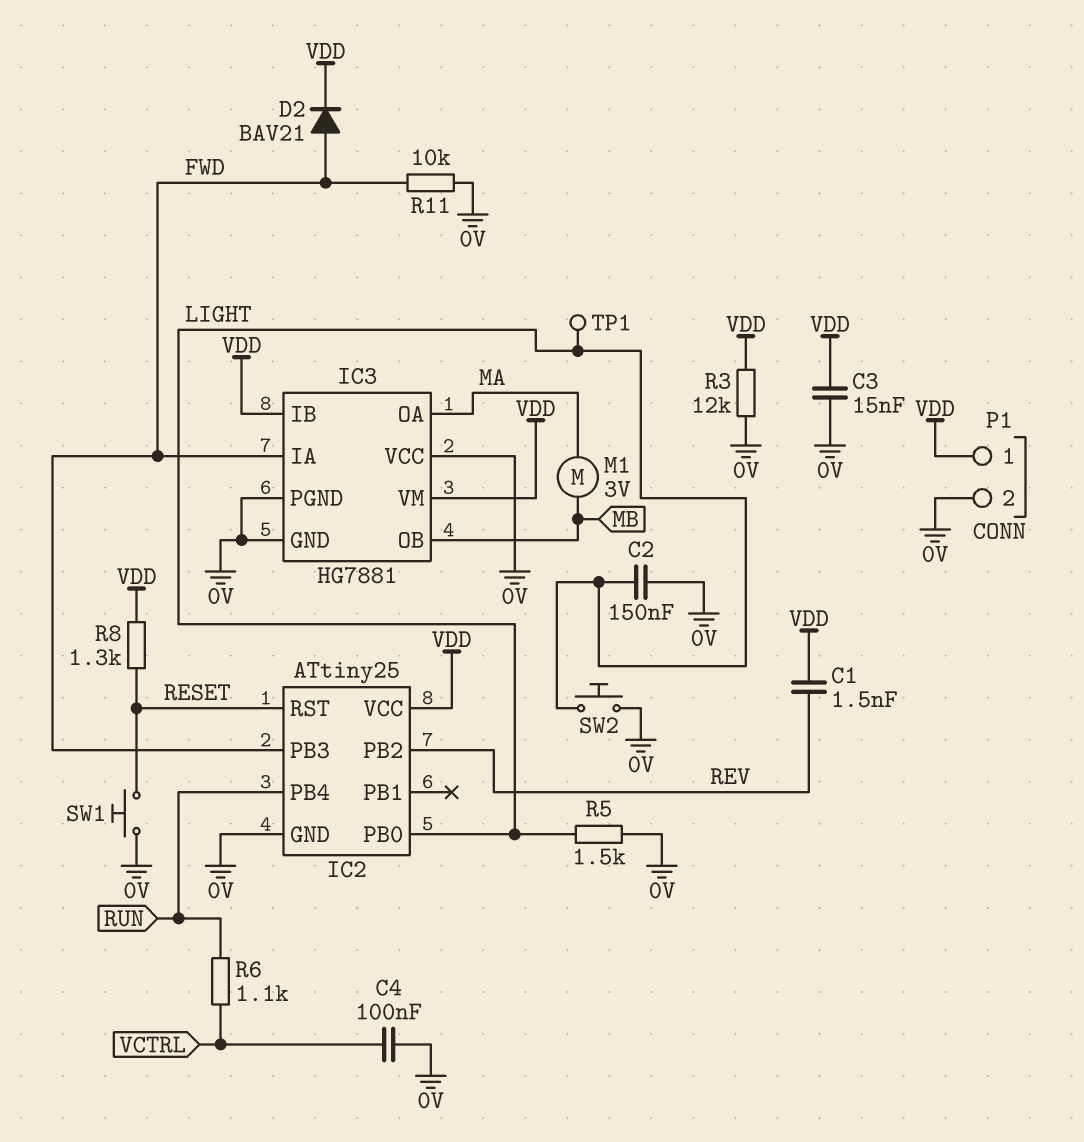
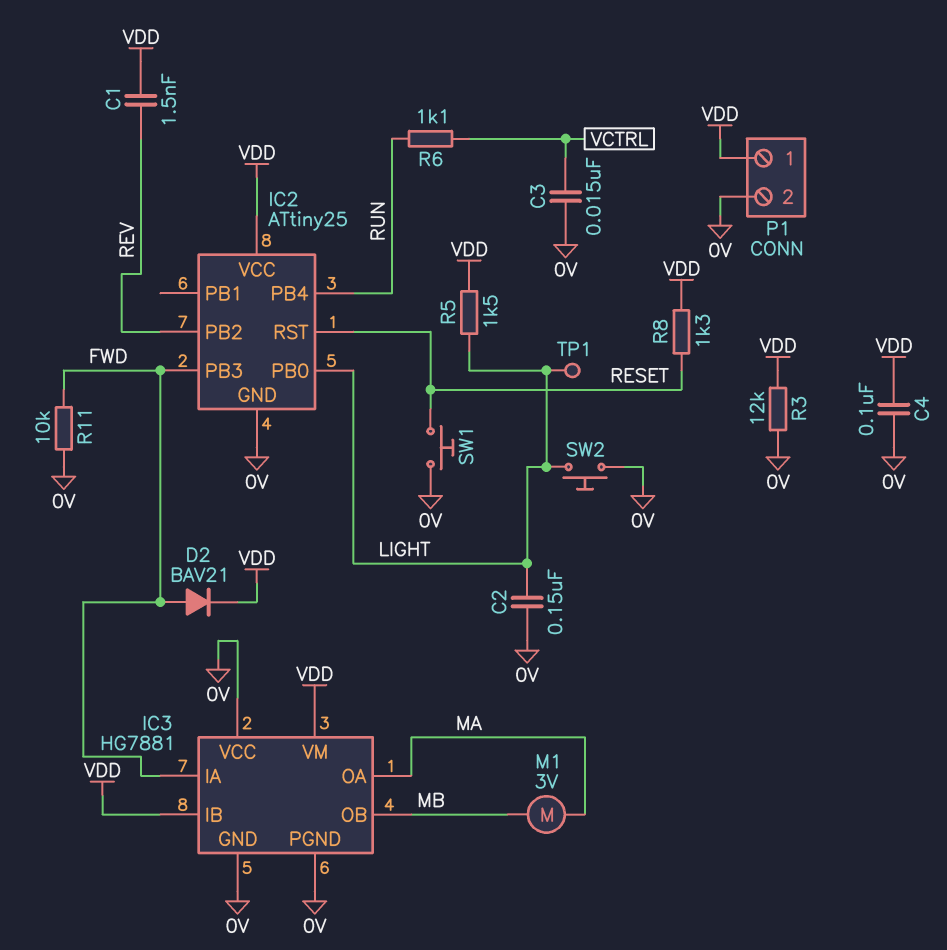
C3: 15nF (0V, VDD) -> 15nF (0V, VCTRL)
C4: 100nF (0V, VCTRL) -> 100nF (0V, VDD)
R5: 1.5k (0V, LIGHT) -> 1.5k (LIGHT, VDD)

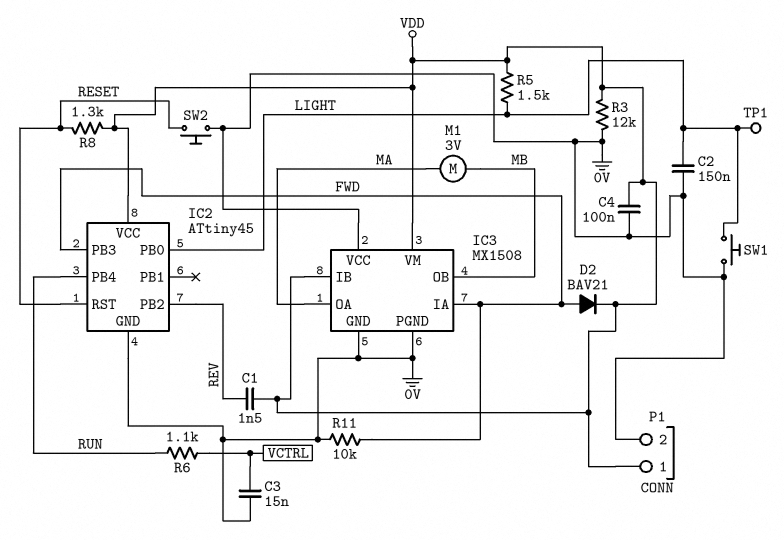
IC2: ATtiny25 -> ATtiny45
IC3: HG7881 -> MX1508
SW1: button (0V, RESET) -> button (0V, LIGHT)
SW2: button (0V, LIGHT) -> button (0V, RESET)

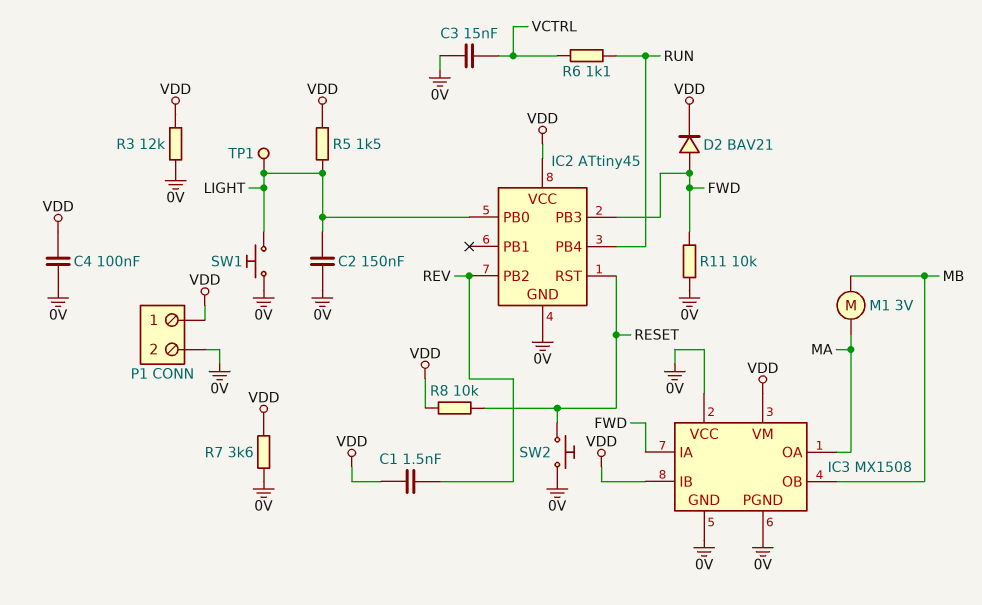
R7: none -> 3.6k (0V, VDD)
R8: 1.3k (RESET, VDD) -> 10k (RESET, VDD)

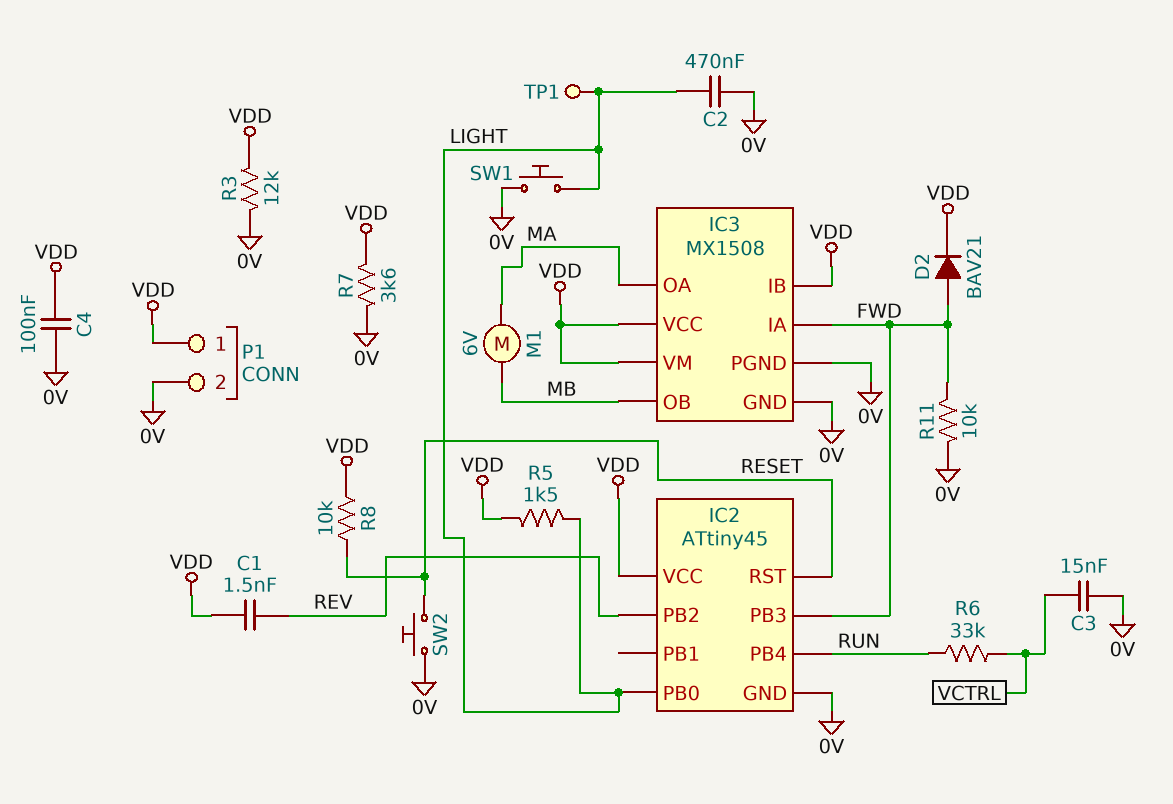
C2: 150nF (0V, LIGHT) -> 470nF (0V, LIGHT)
IC3 pin VCC: 0V -> VDD
M1: motor 3V (MA, MB) -> motor 6V (MA, MB)
R6: 1.1k (RUN, VCTRL) -> 33k (RUN, VCTRL)

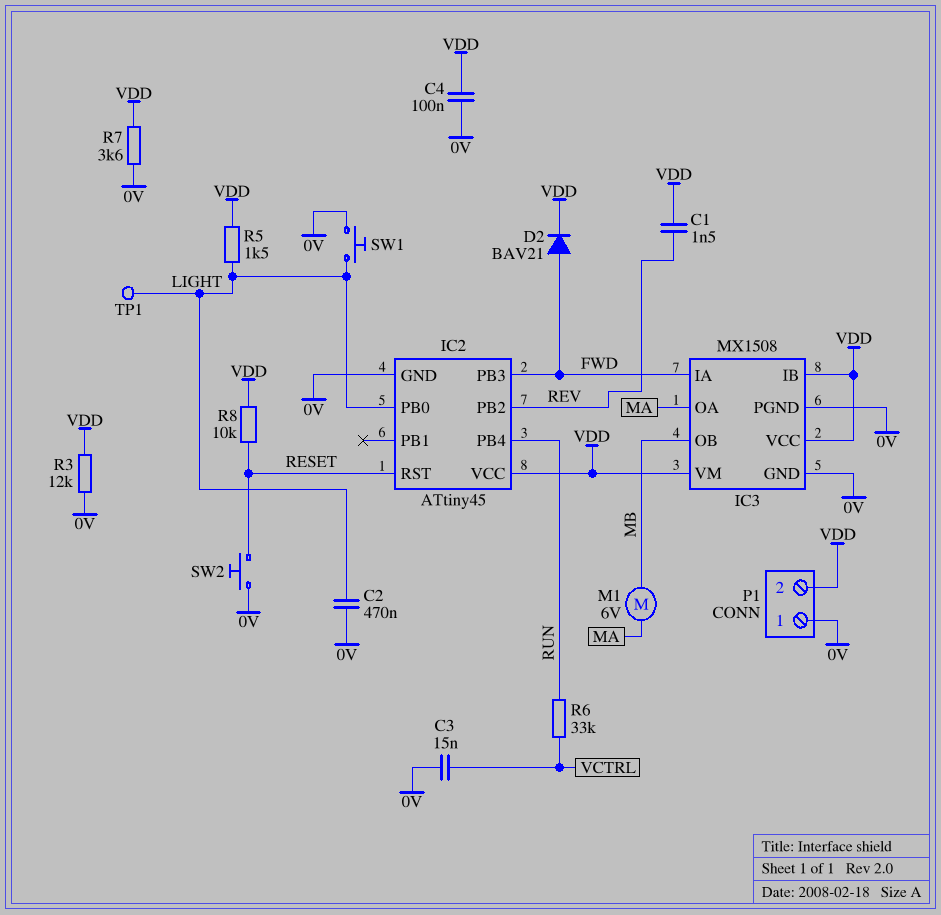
P1 pin 1: VDD -> 0V
P1 pin 2: 0V -> VDD
R11: 10k (0V, FWD) -> none

